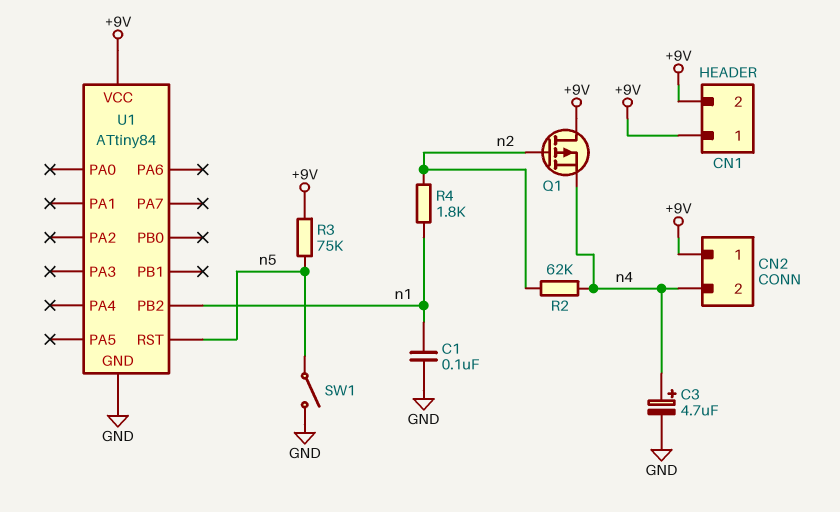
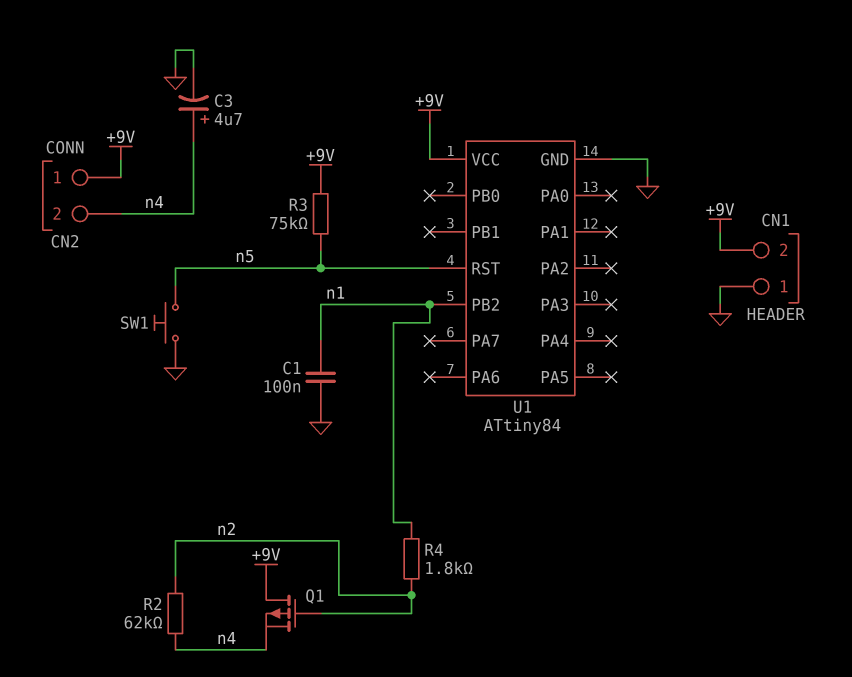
CN1 pin 1: +9V -> GND
SW1: switch (GND, n5) -> button (GND, n5)

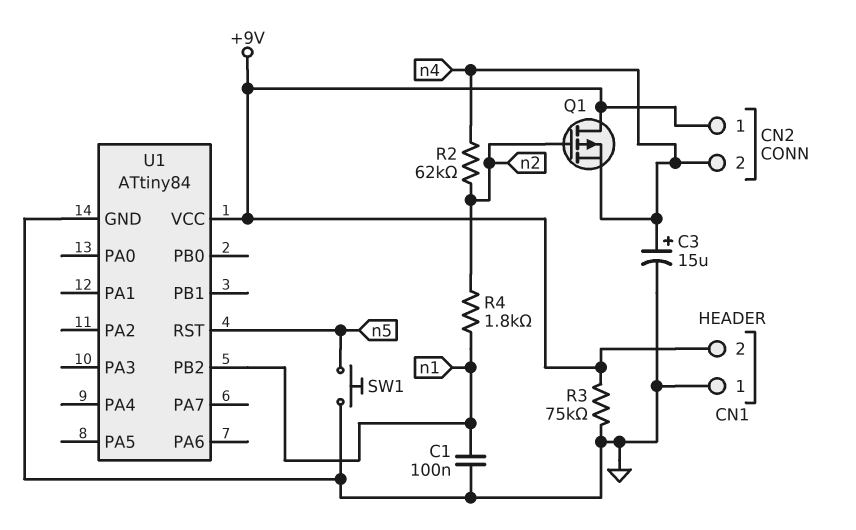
C3: 4.7uF (plus n4, minus GND) -> 15uF (plus n4, minus GND)
R3: 75k (+9V, n5) -> 75k (+9V, GND)

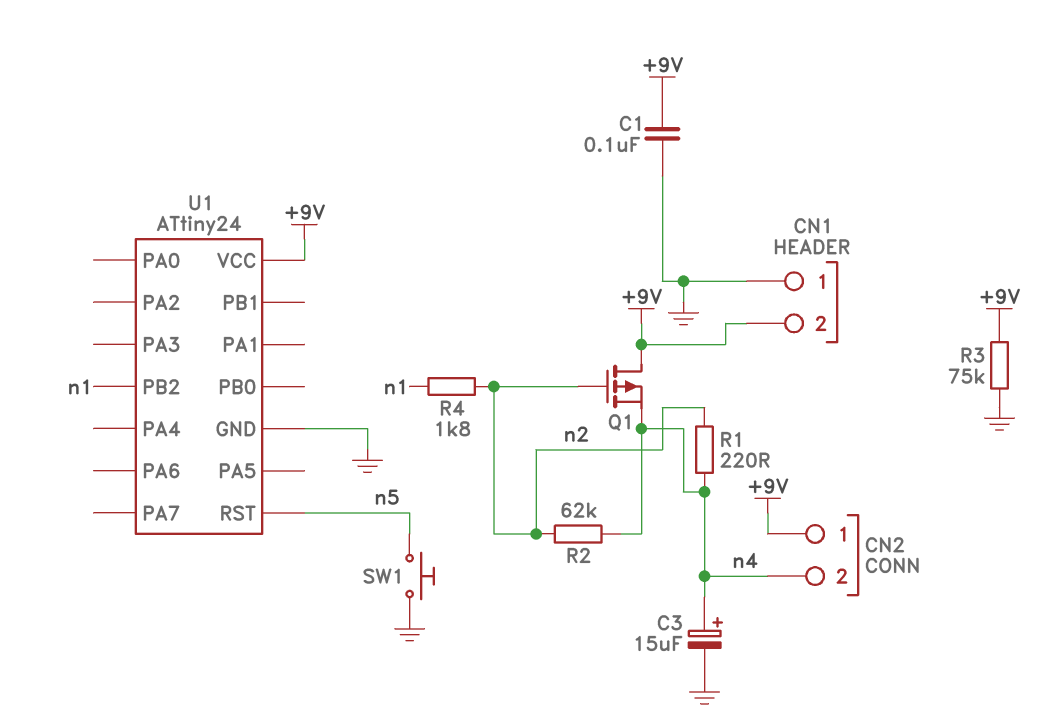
C1: 100nF (GND, n1) -> 100nF (+9V, GND)
R1: none -> 220 (n2, n4)
U1: ATtiny84 -> ATtiny24

